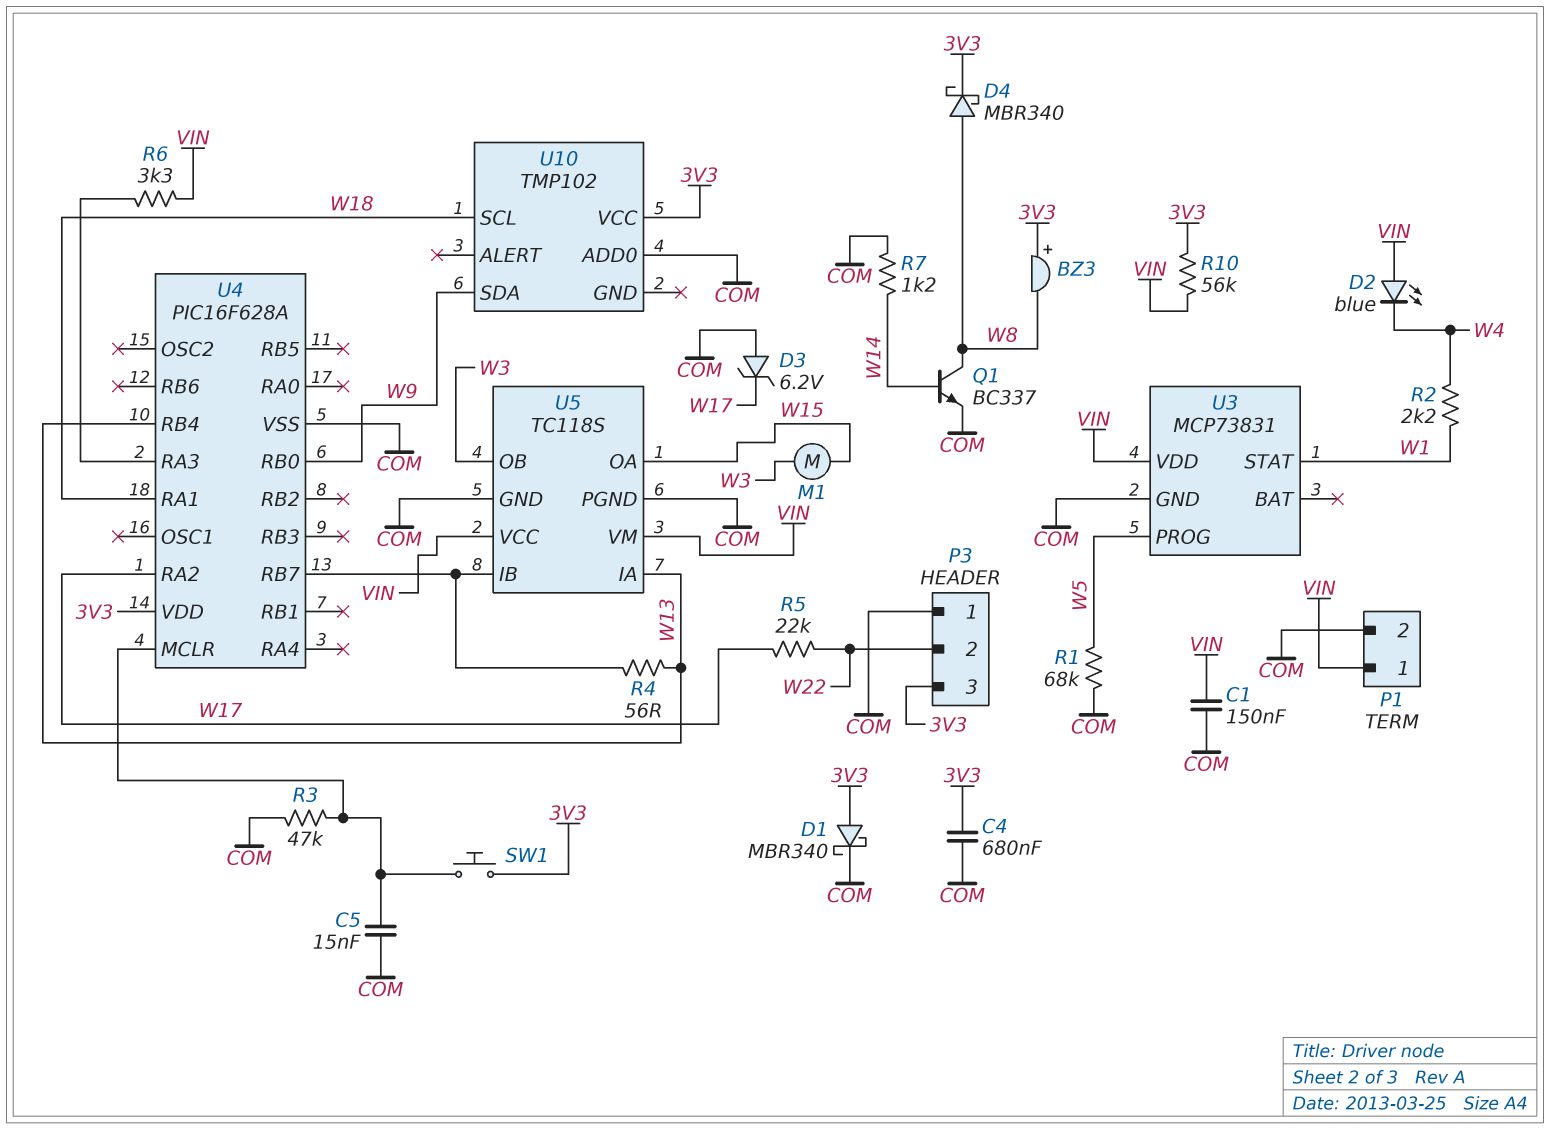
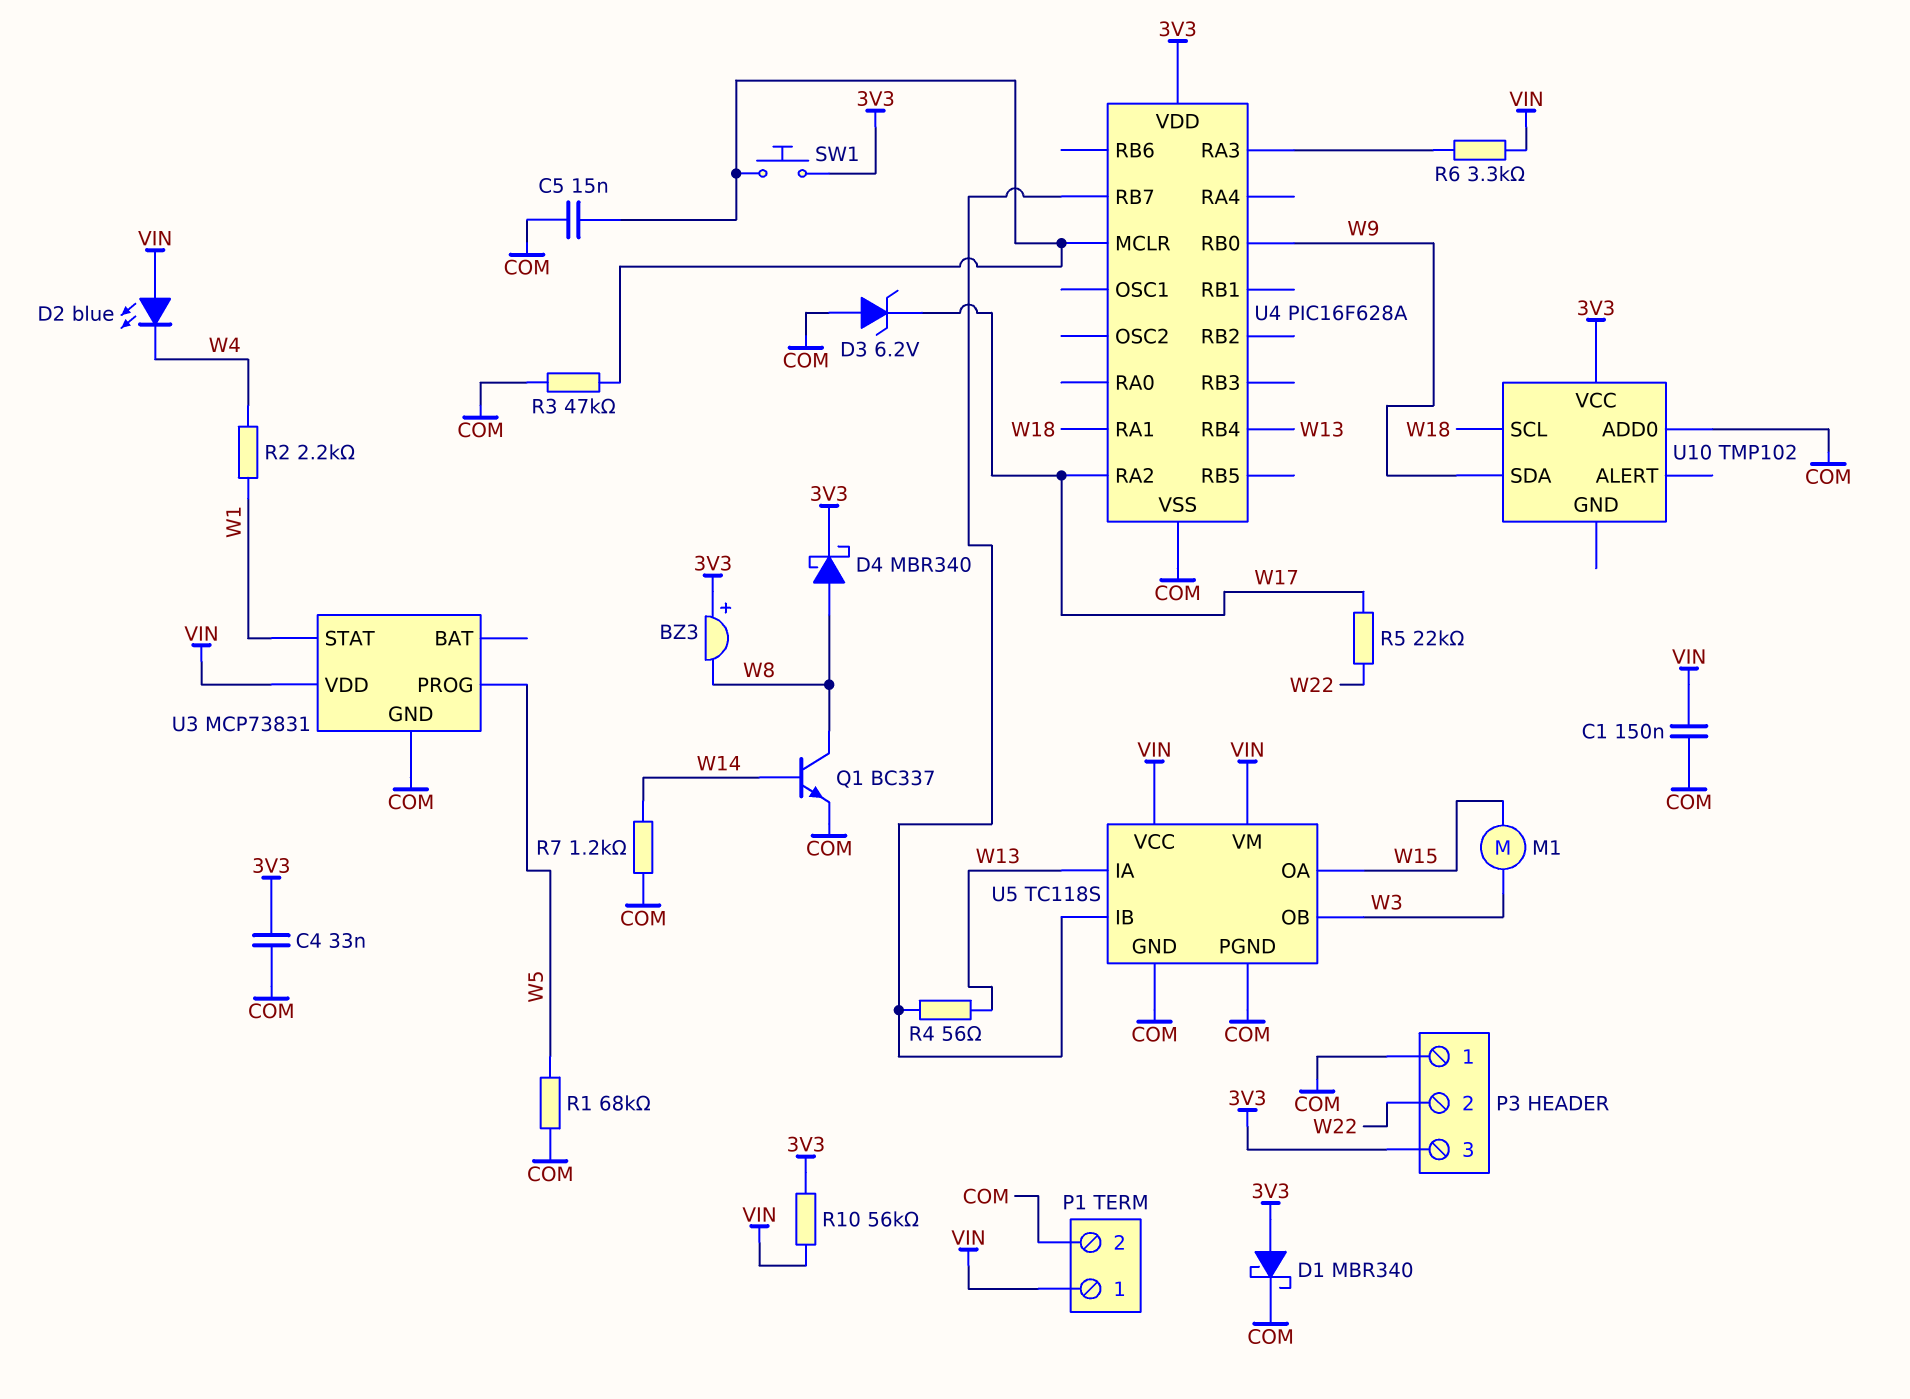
C4: 680nF (3V3, COM) -> 33nF (3V3, COM)

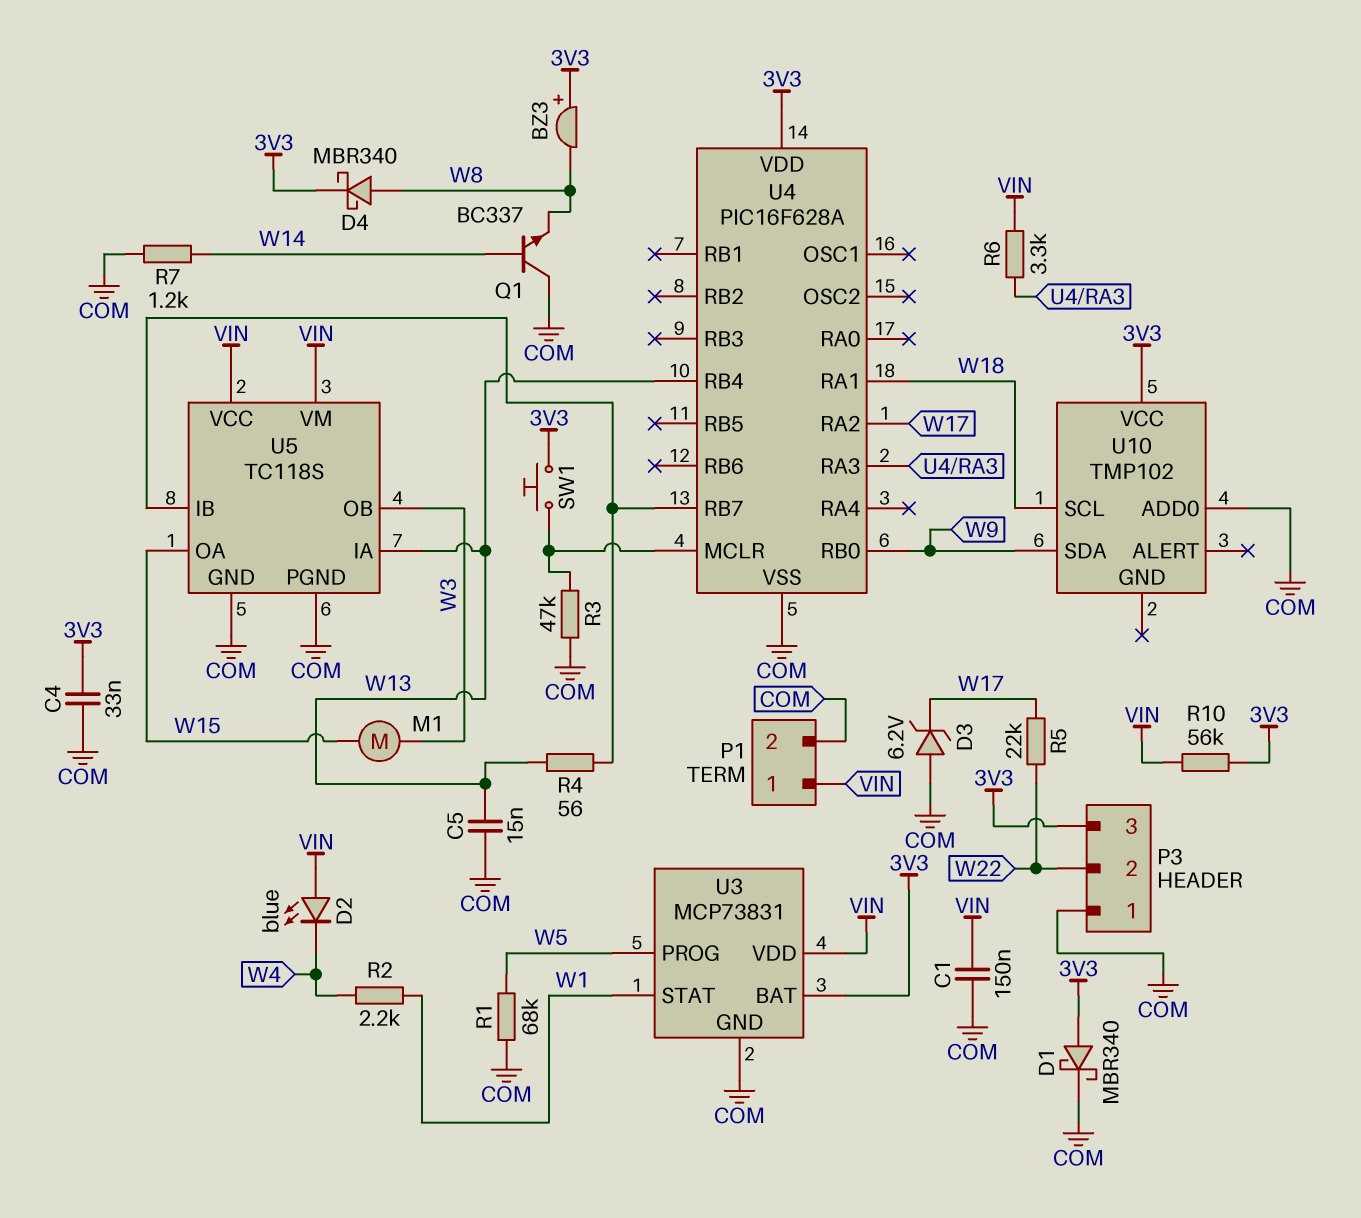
C5: 15nF (COM, U4/MCLR) -> 15nF (COM, W13)
Q1: NPN BC337 (B W14, C W8, E COM) -> NPN BC337 (B W14, C COM, E W8)
U3 pin BAT: none -> 3V3

